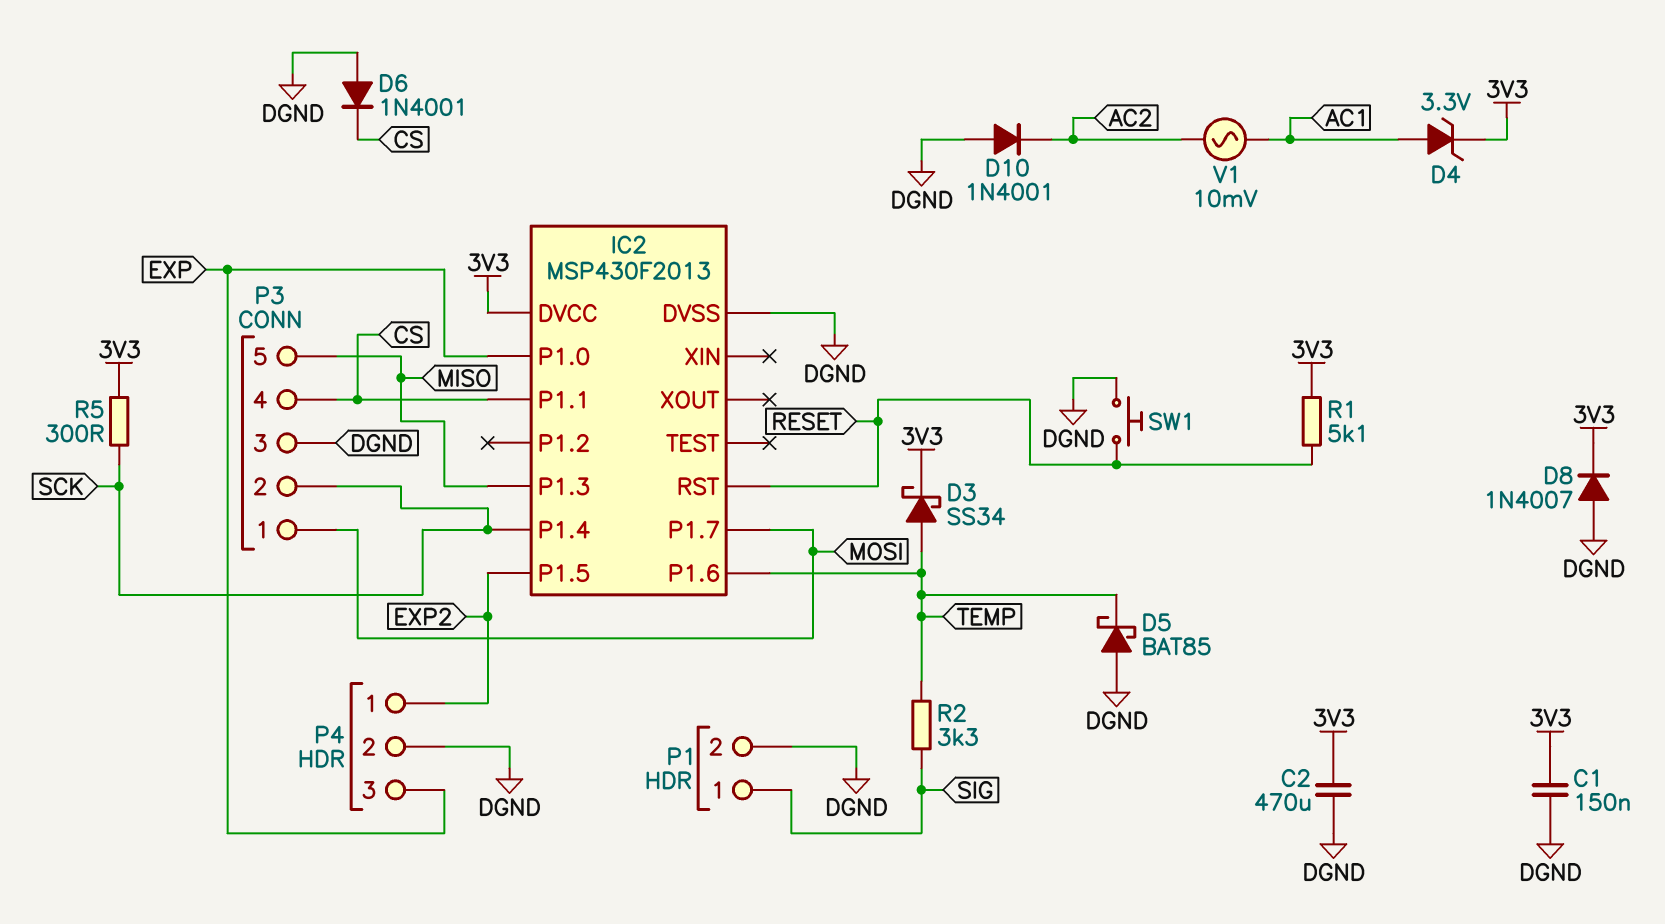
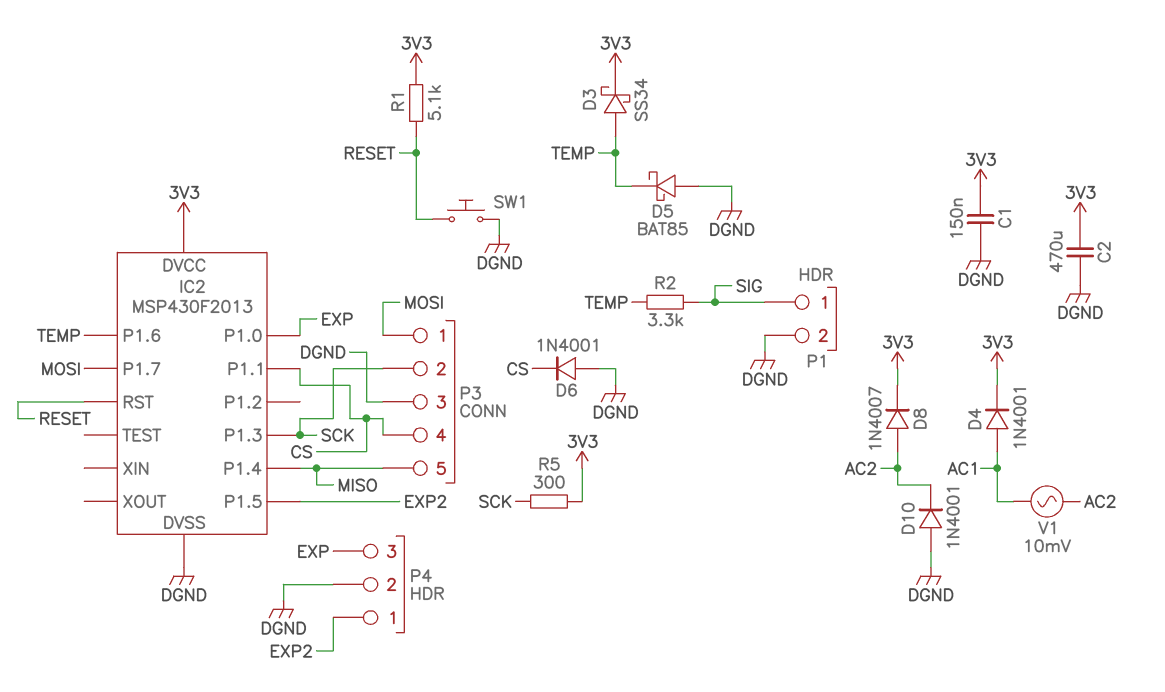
D4: zener 3.3V (A AC1, K 3V3) -> diode 1N4001 (A AC1, K 3V3)
D8: diode 1N4007 (A DGND, K 3V3) -> diode 1N4007 (A AC2, K 3V3)
IC2 pin P1.3: MISO -> SCK
IC2 pin P1.4: SCK -> MISO

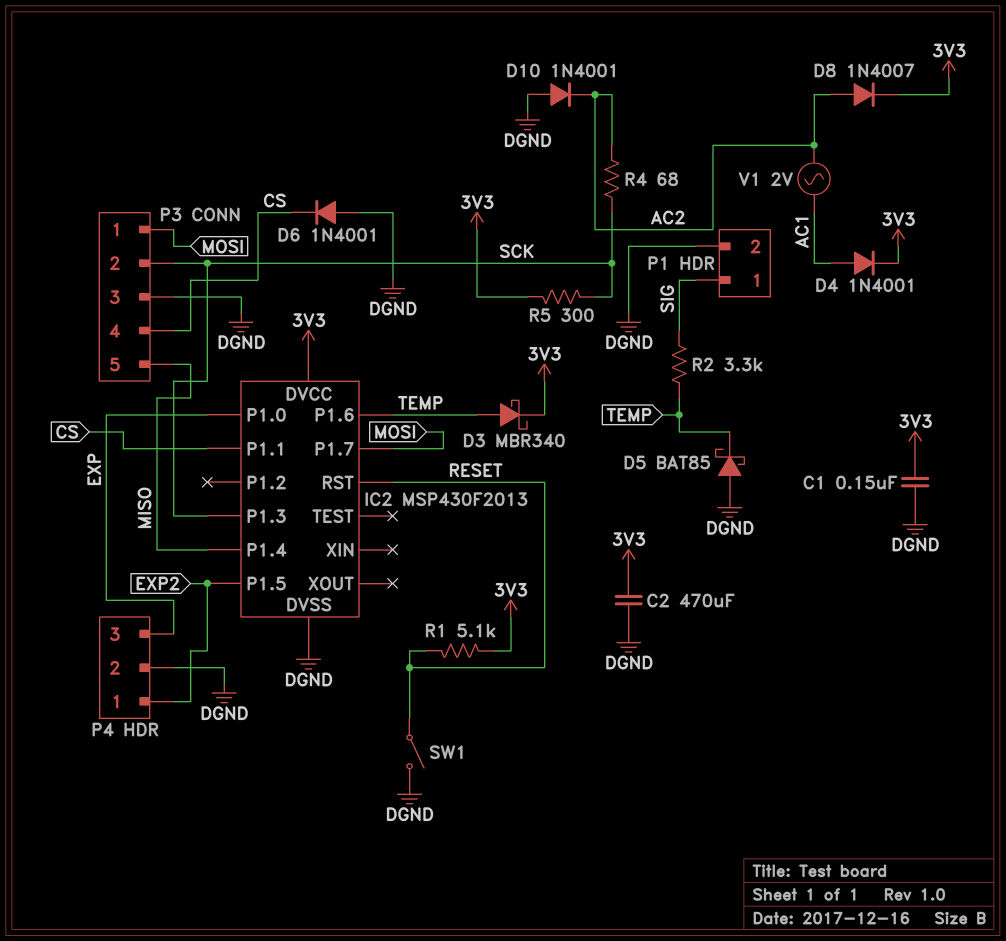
D3: schottky SS34 (A TEMP, K 3V3) -> schottky MBR340 (A TEMP, K 3V3)
R4: none -> 68 (AC2, SCK)
SW1: button (DGND, RESET) -> switch (DGND, RESET)
V1: AC 10mV (AC1, AC2) -> AC 2V (AC1, AC2)

